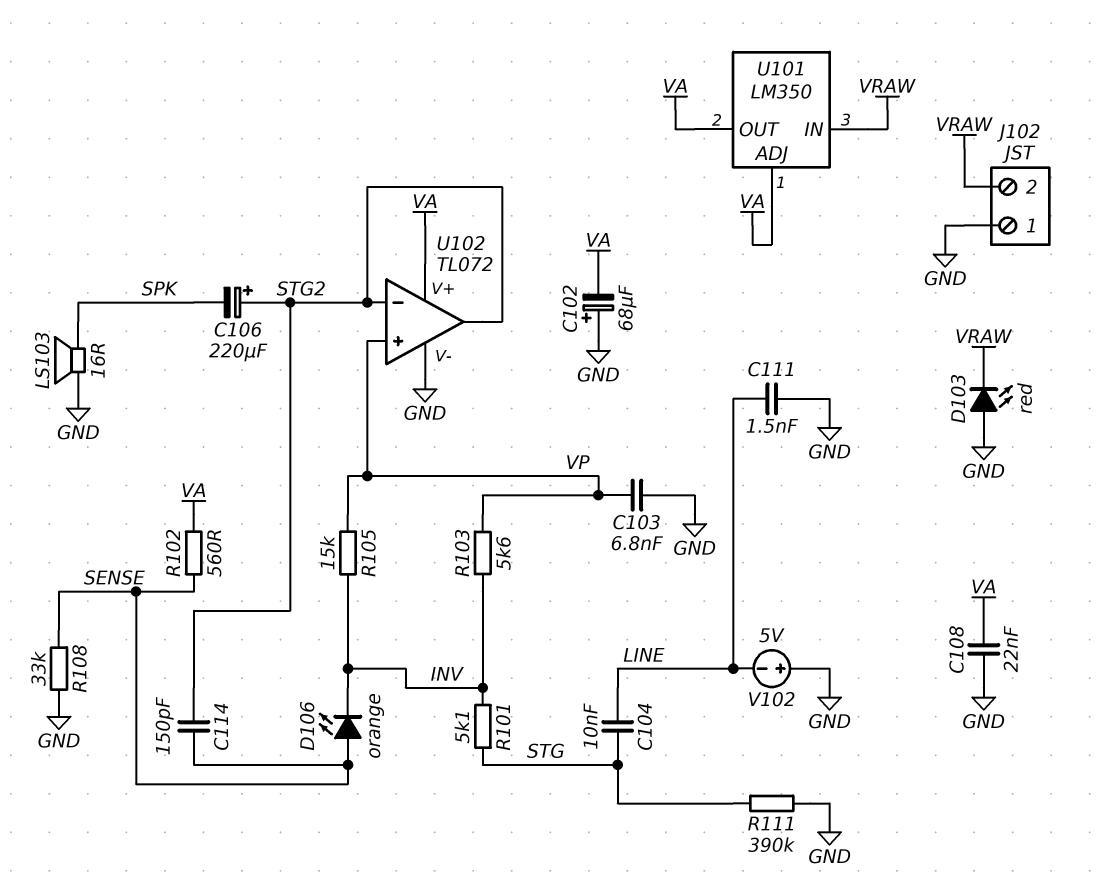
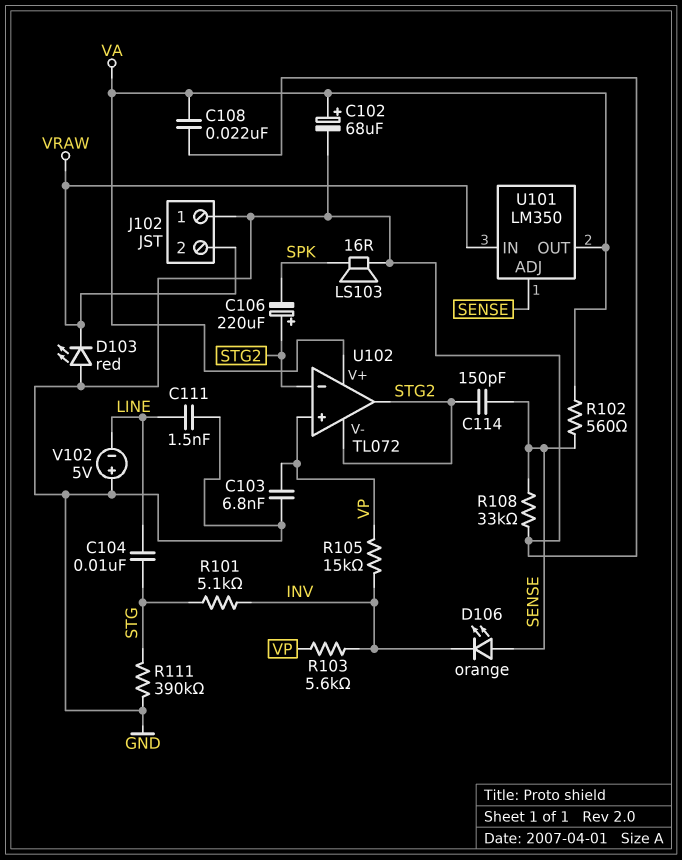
C102: 68uF (plus GND, minus VA) -> 68uF (plus VA, minus GND)
U101 pin ADJ: VA -> SENSE
U102 pin V-: GND -> STG2

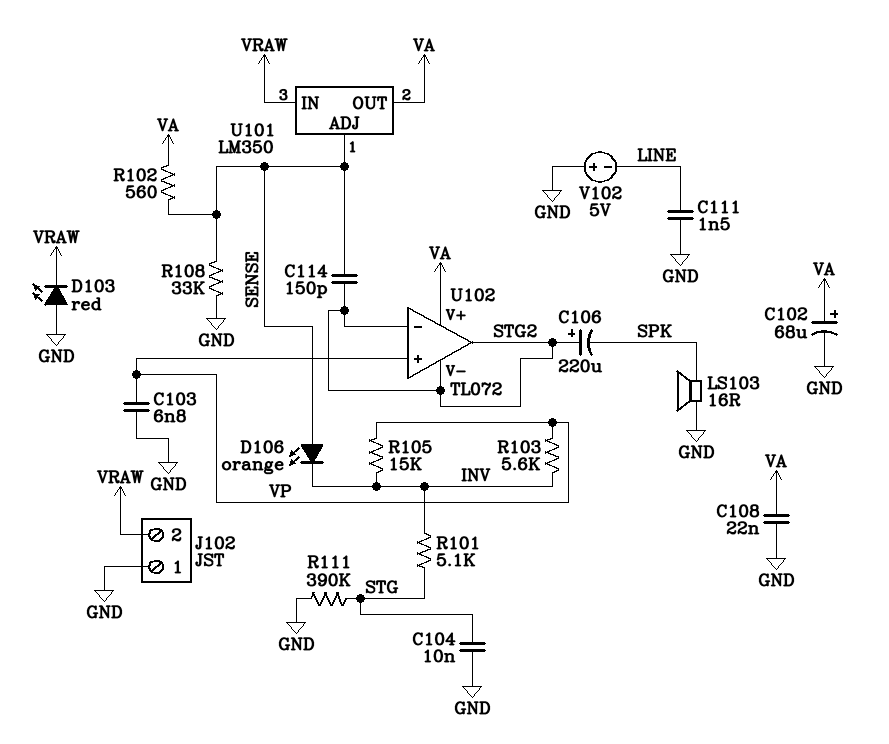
C104: 10nF (LINE, STG) -> 10nF (GND, STG)

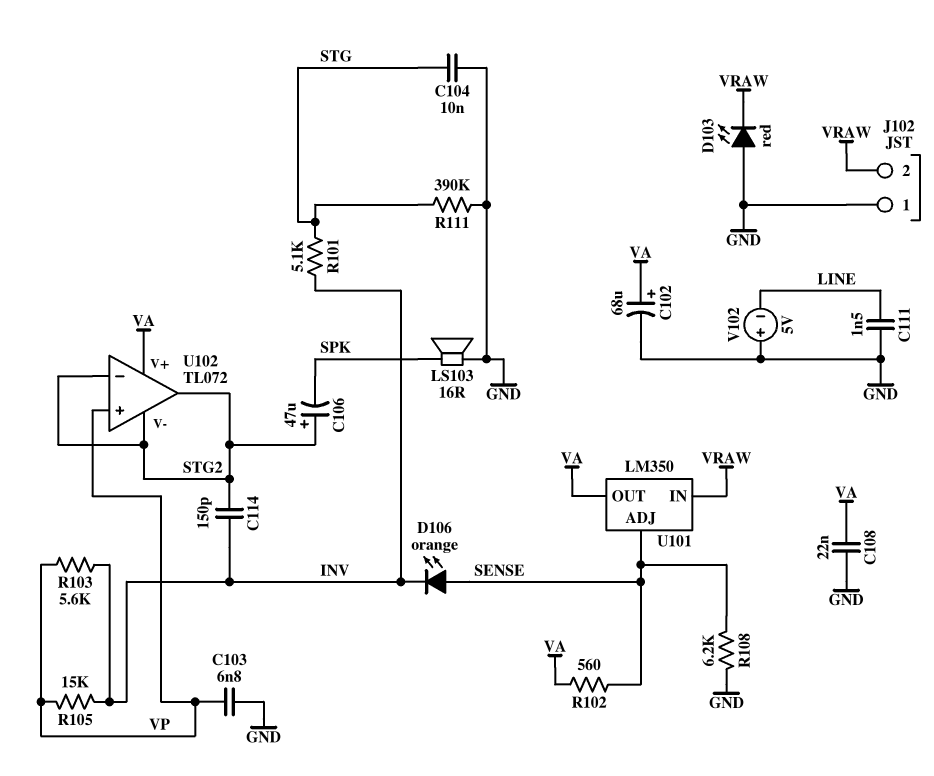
C106: 220uF (plus STG2, minus SPK) -> 47uF (plus STG2, minus SPK)
C114: 150pF (SENSE, STG2) -> 150pF (INV, STG2)
R108: 33k (GND, SENSE) -> 6.2k (GND, SENSE)

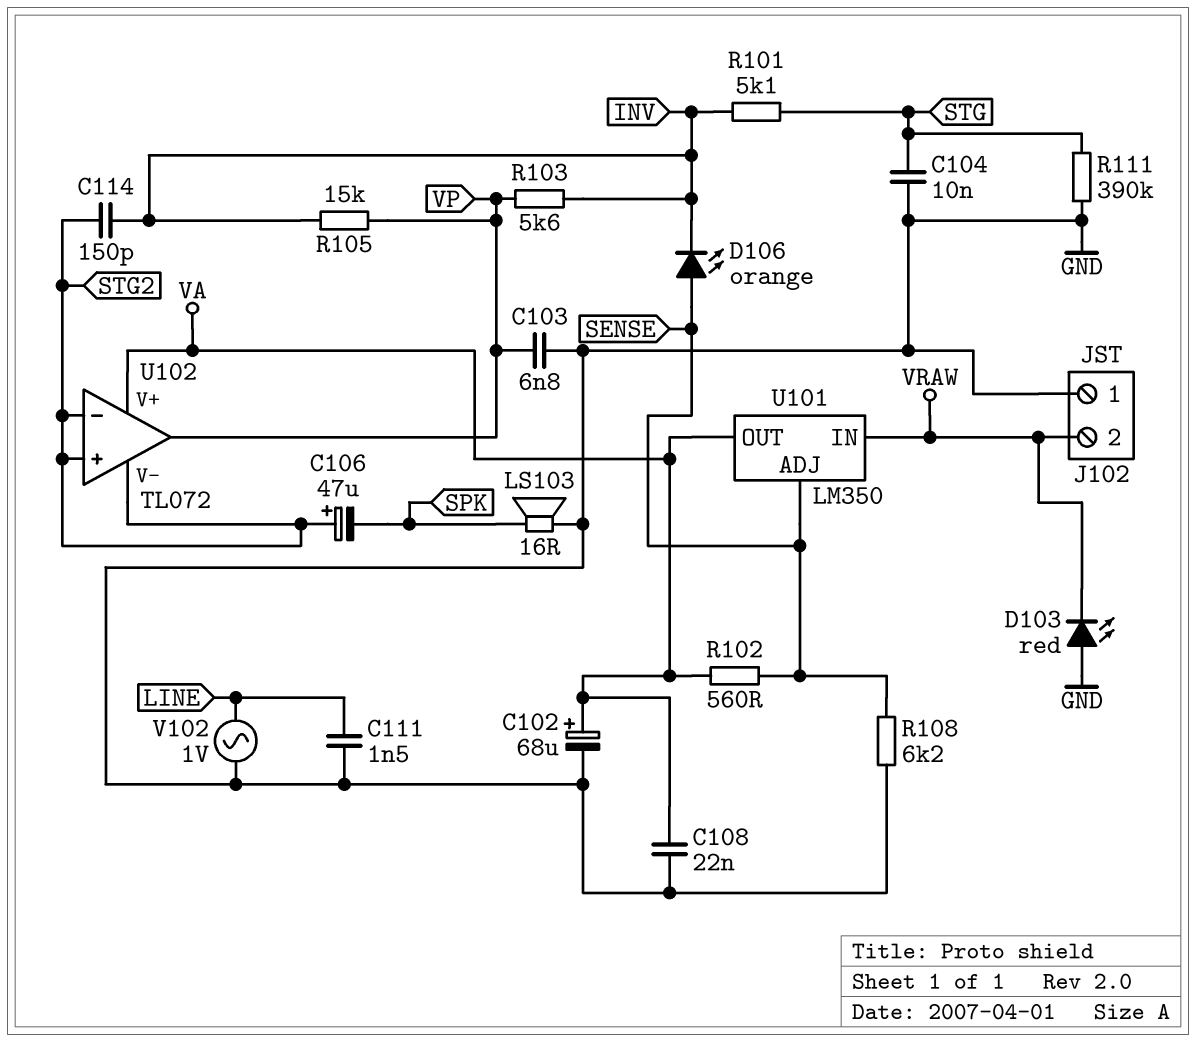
U102 pin in+: VP -> STG2
U102 pin out: STG2 -> VP
V102: 5V (plus GND, minus LINE) -> AC 1V (GND, LINE)

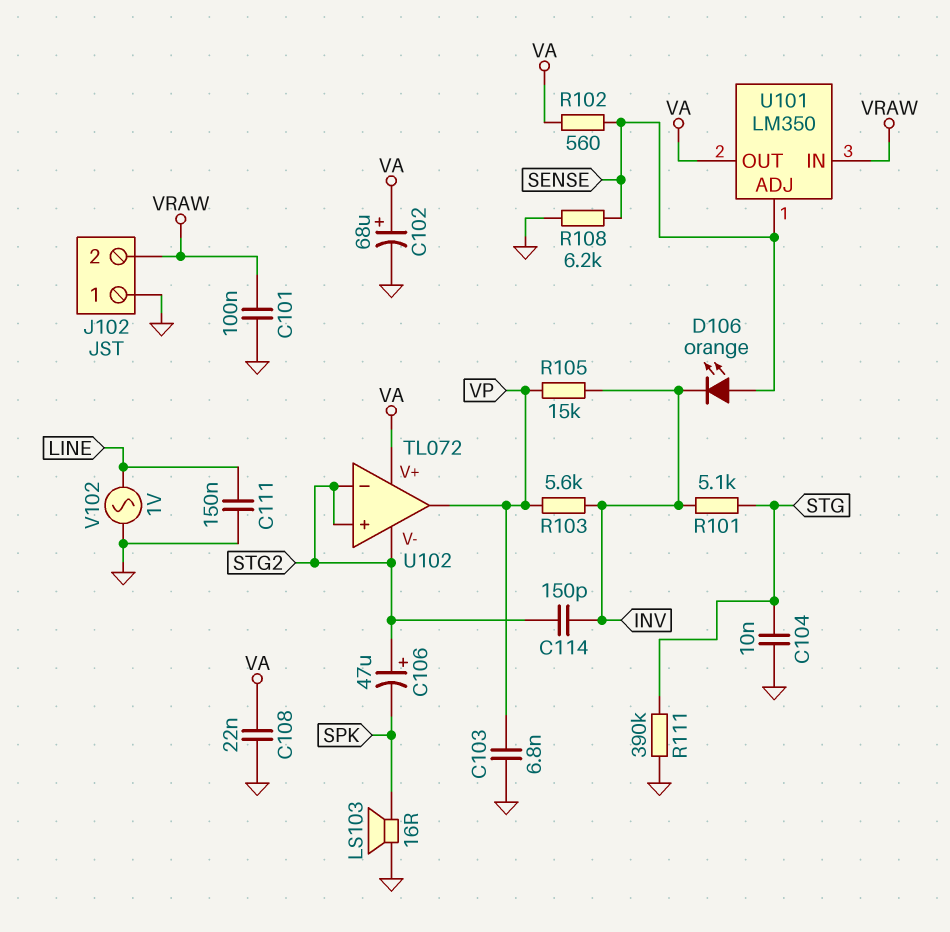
C101: none -> 100nF (GND, VRAW)
C111: 1.5nF (GND, LINE) -> 150nF (GND, LINE)
D103: LED red (A GND, K VRAW) -> none

